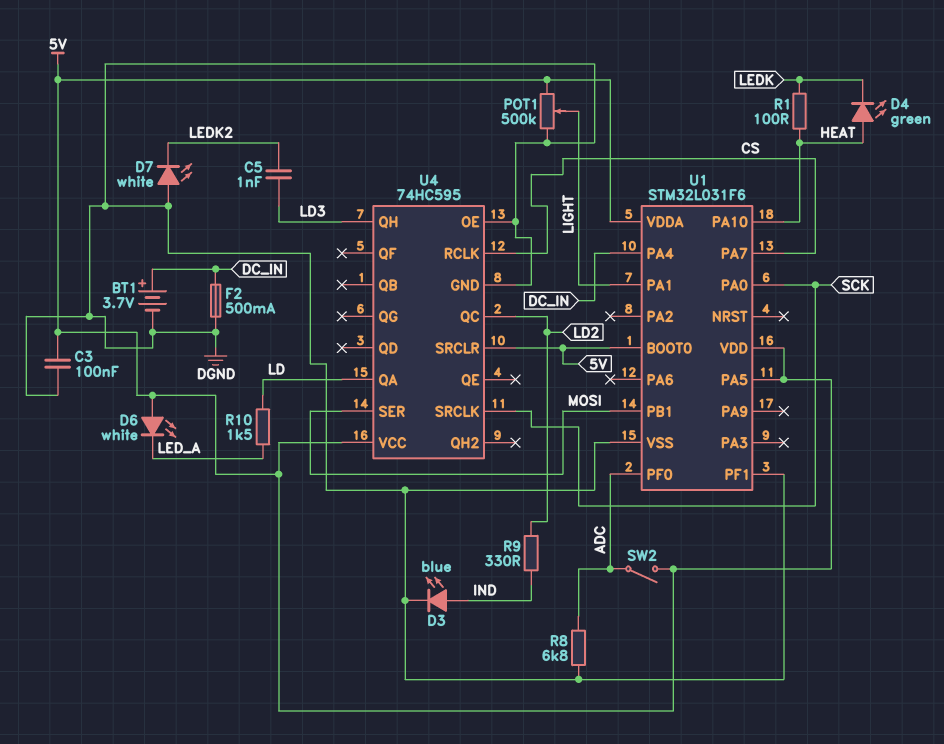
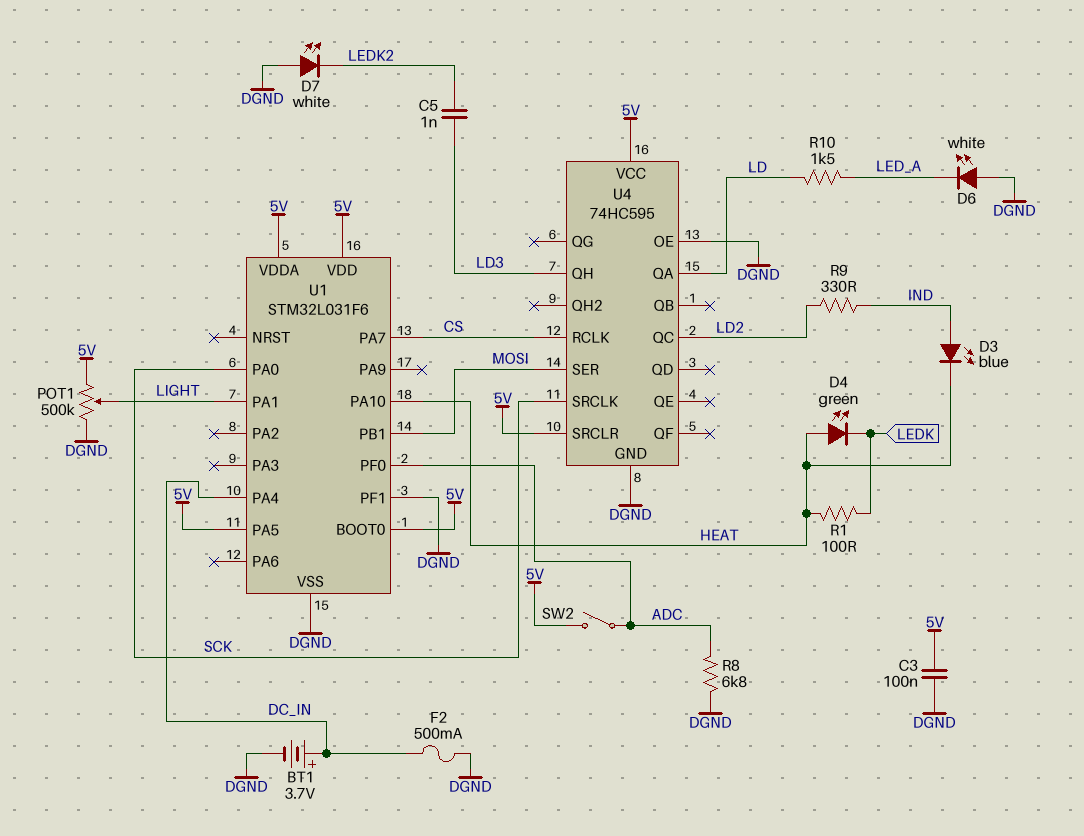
D3: LED blue (A IND, K DGND) -> LED blue (A IND, K HEAT)
D6: LED white (A 5V, K LED_A) -> LED white (A DGND, K LED_A)

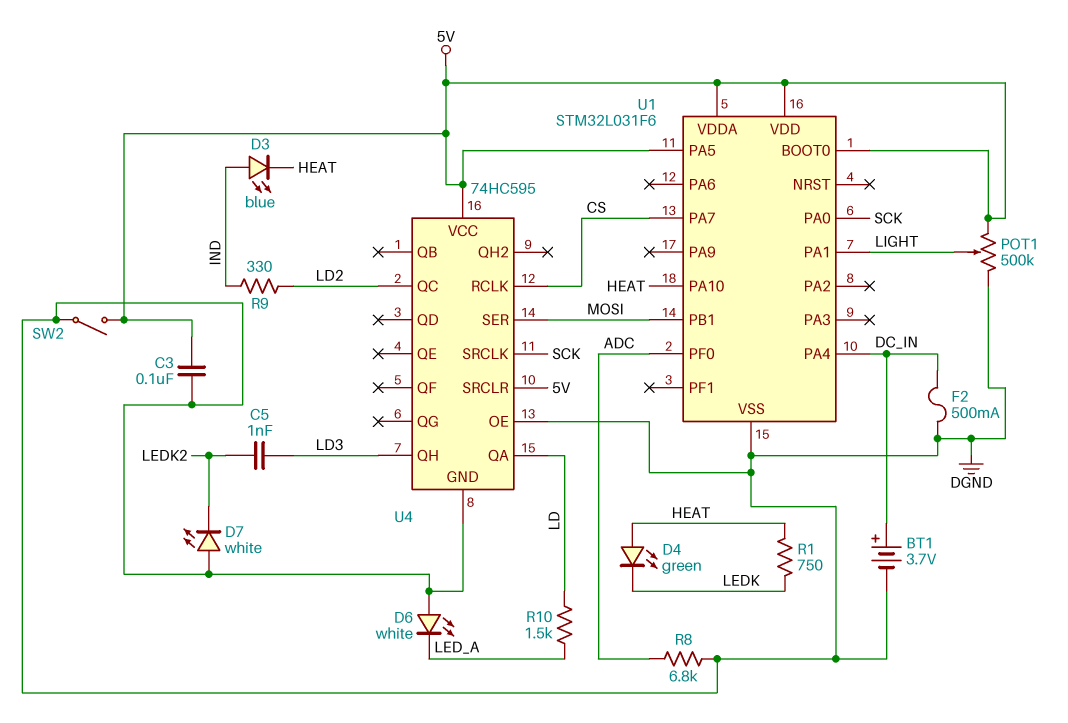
R1: 100 (HEAT, LEDK) -> 750 (HEAT, LEDK)
SW2: switch (5V, ADC) -> switch (5V, DGND)
U1 pin PF1: DGND -> none

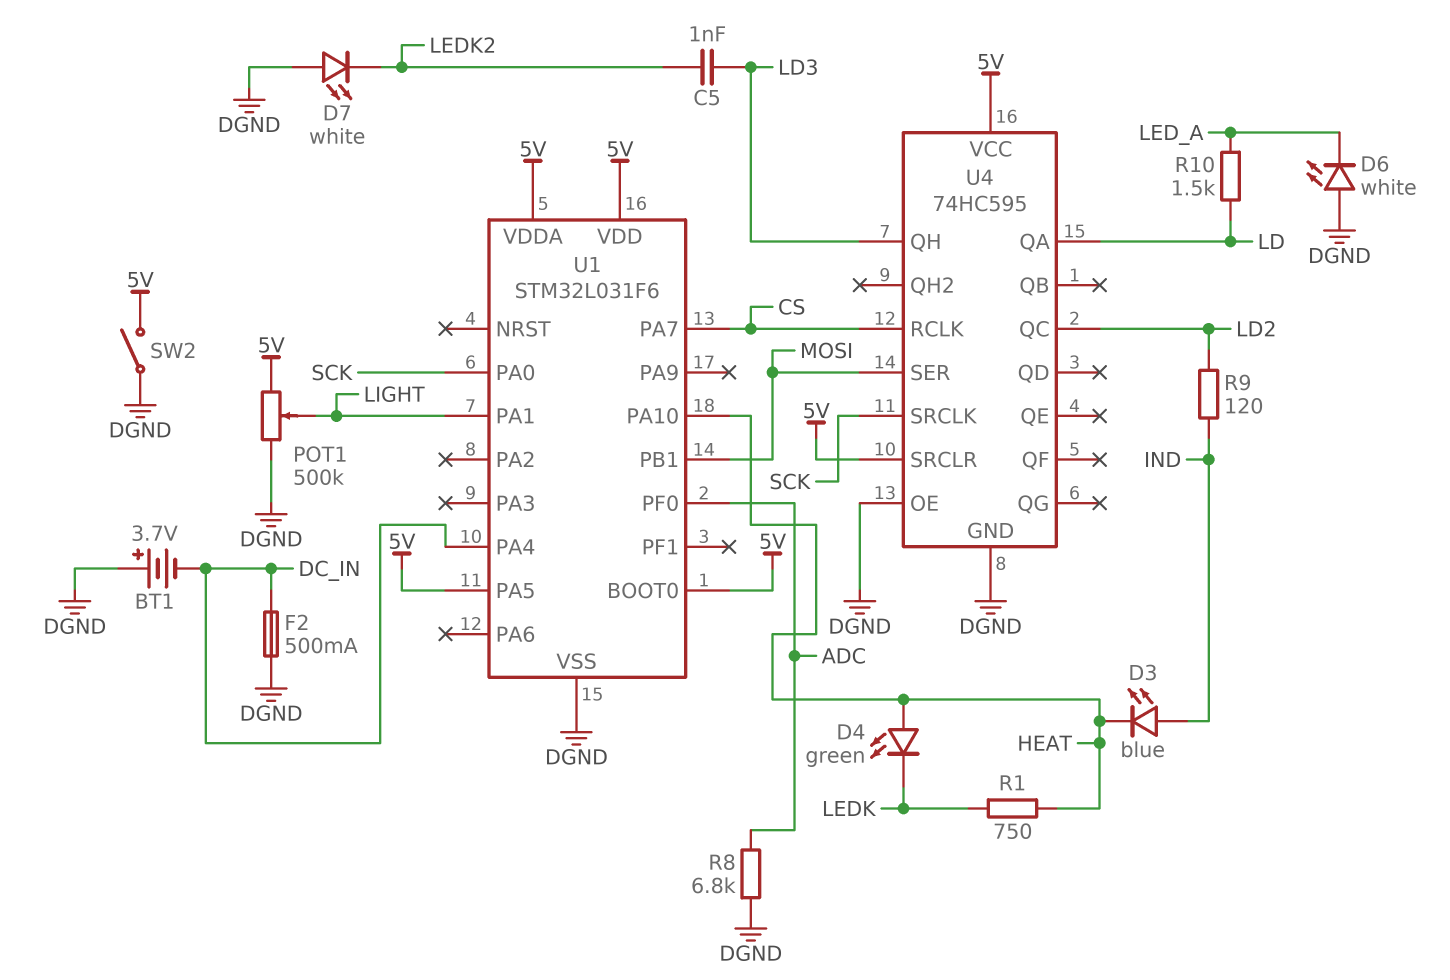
BT1: 3.7V (plus DC_IN, minus DGND) -> 3.7V (plus DGND, minus DC_IN)
C3: 100nF (5V, DGND) -> none
R9: 330 (IND, LD2) -> 120 (IND, LD2)

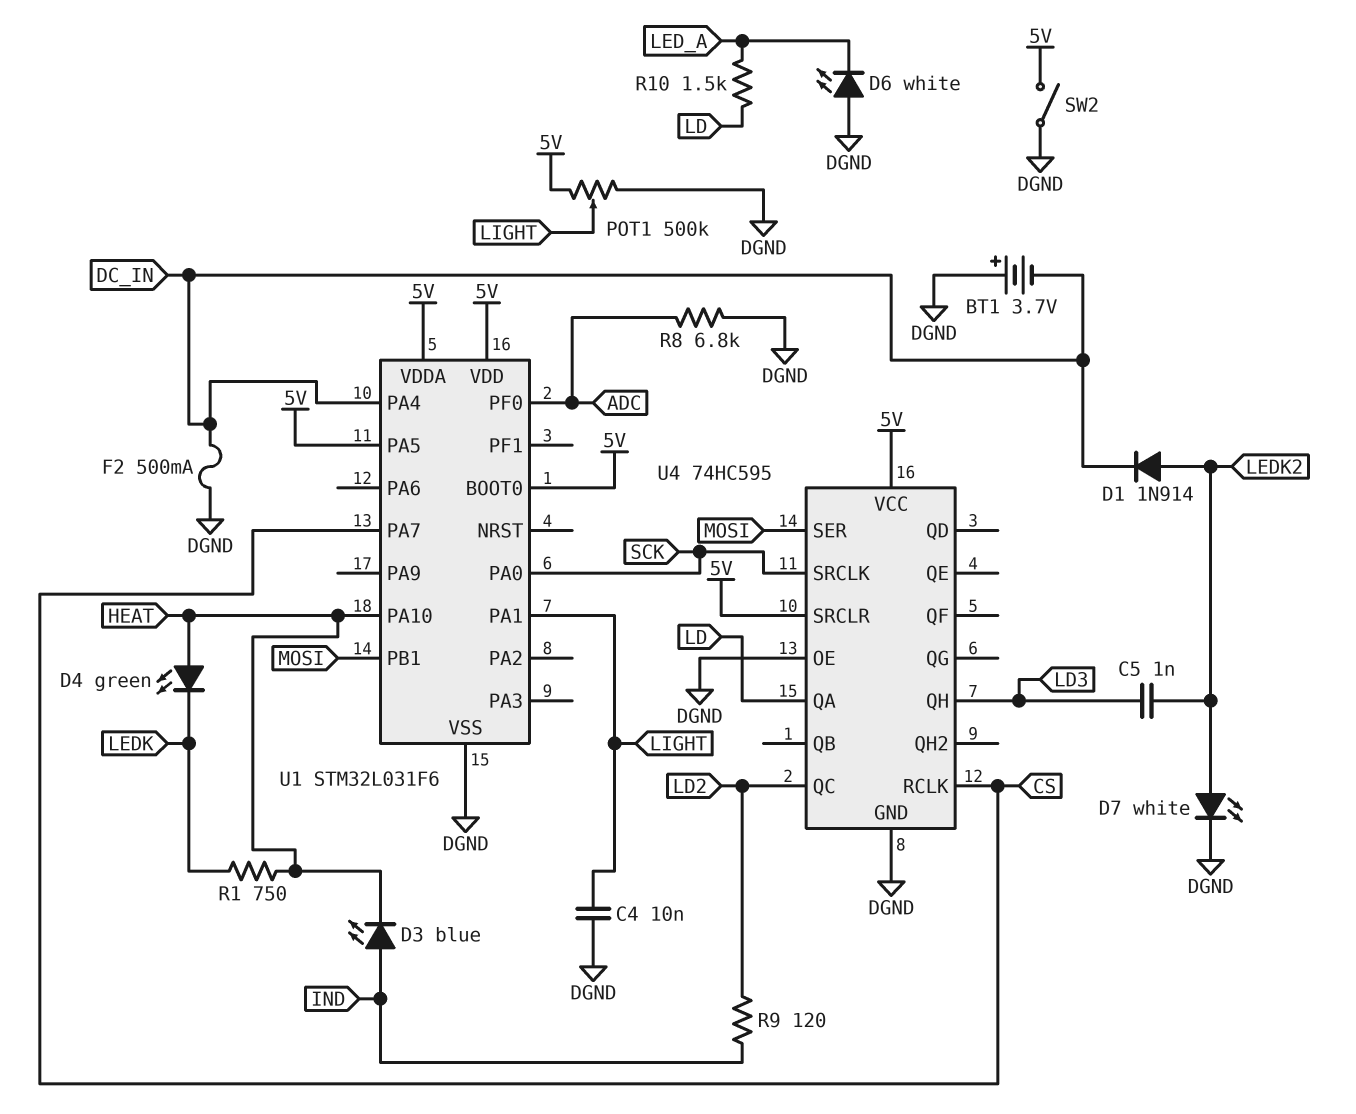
C4: none -> 10nF (DGND, LIGHT)
D1: none -> diode 1N914 (A LEDK2, K DC_IN)
D7: LED white (A DGND, K LEDK2) -> LED white (A LEDK2, K DGND)

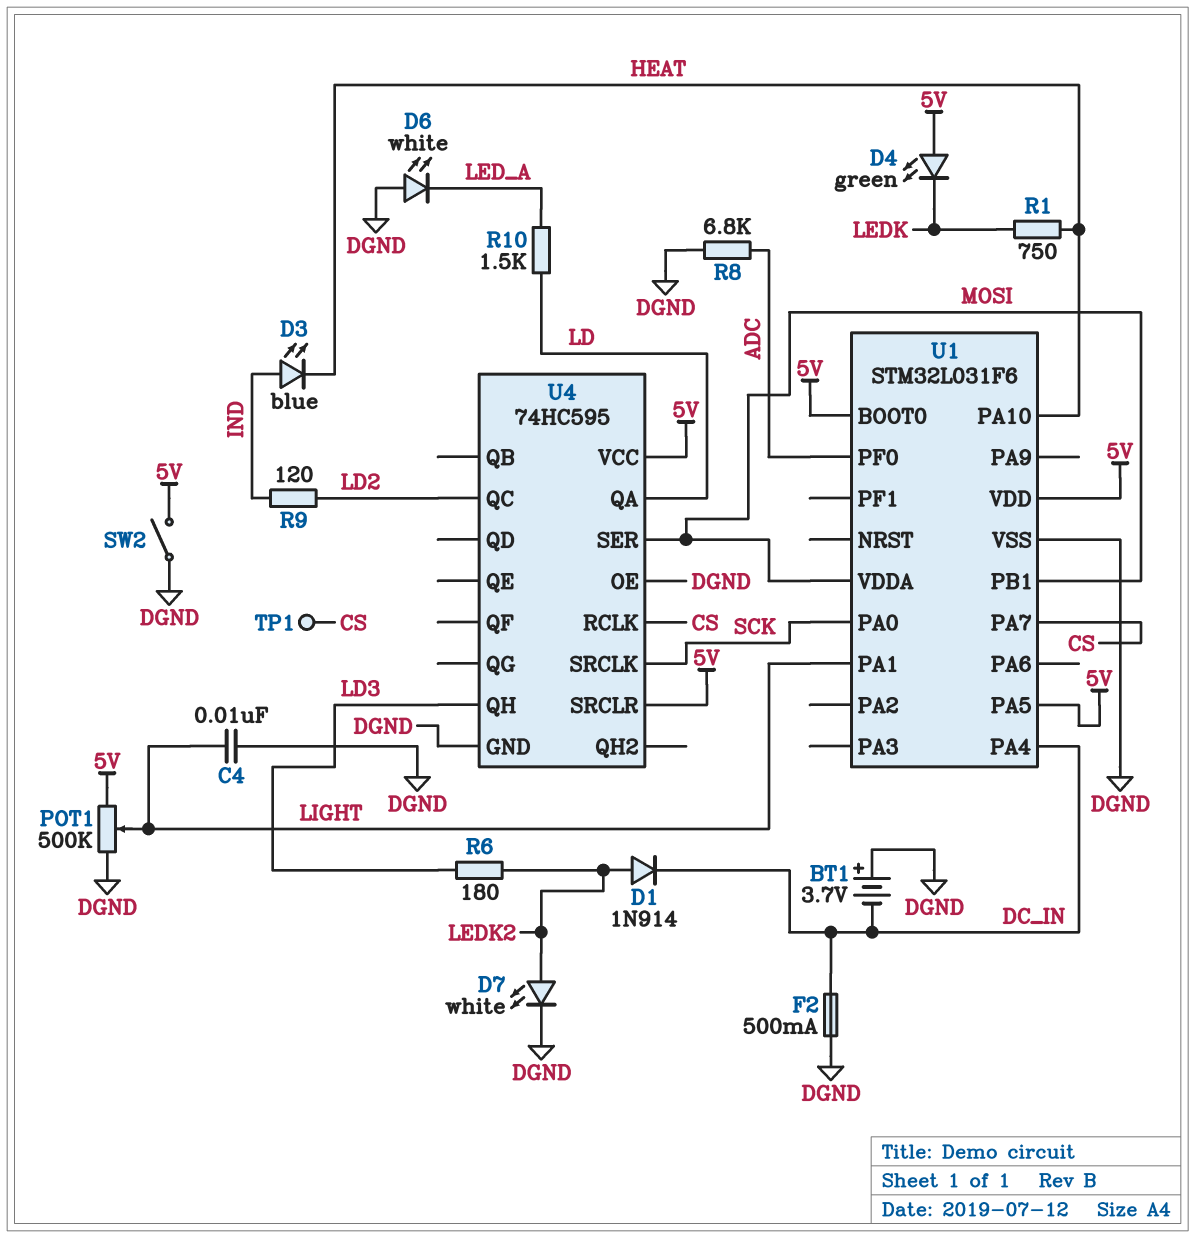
C5: 1nF (LD3, LEDK2) -> none
D4: LED green (A HEAT, K LEDK) -> LED green (A 5V, K LEDK)
R6: none -> 180 (LD3, LEDK2)
TP1: none -> test point (CS)
U1 pin VDDA: 5V -> MOSI

